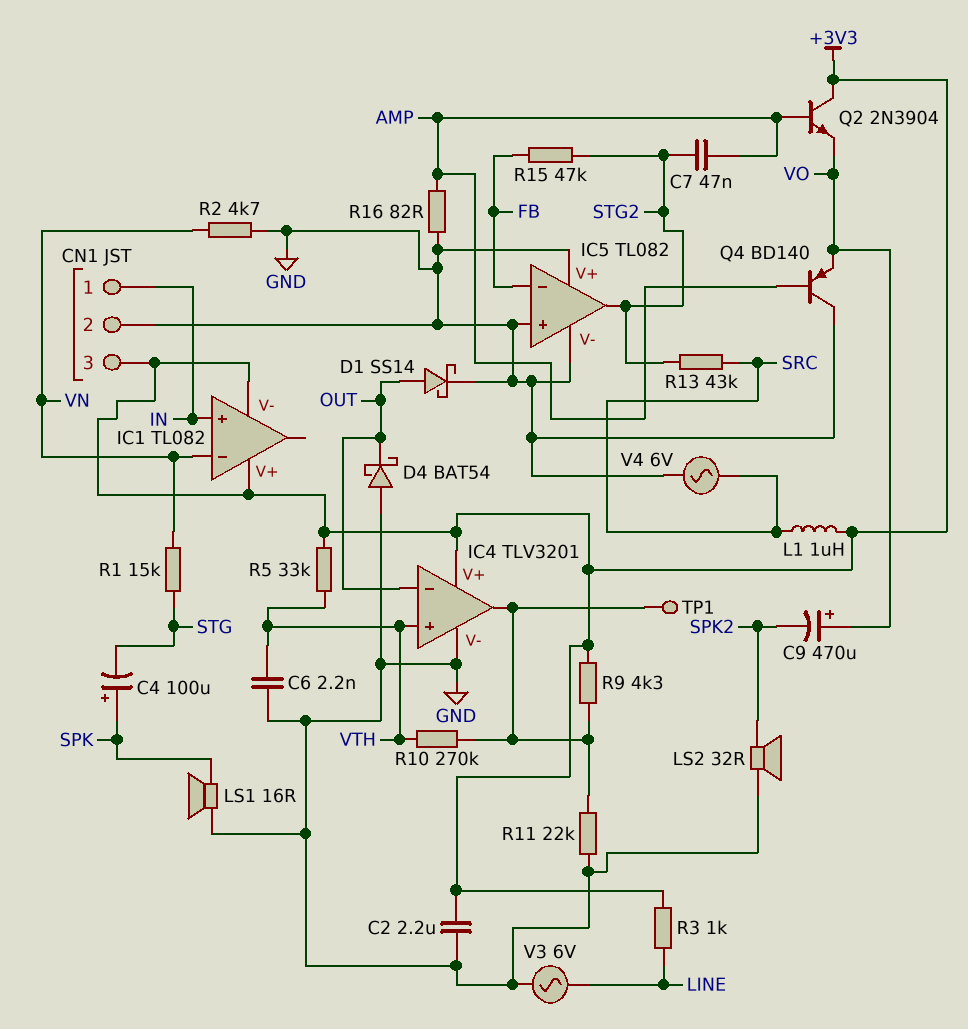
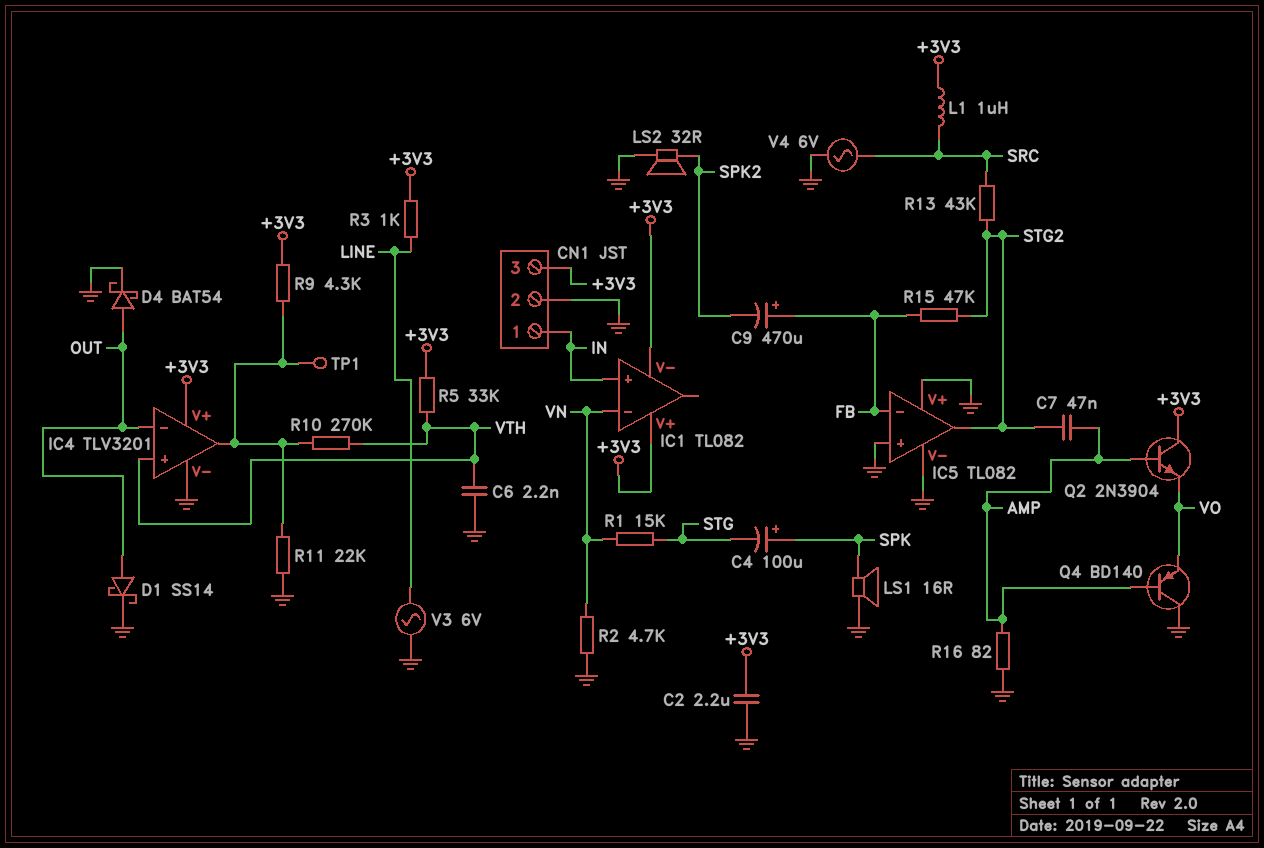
C9: 470uF (plus VO, minus SPK2) -> 470uF (plus FB, minus SPK2)
D4: schottky BAT54 (A GND, K OUT) -> schottky BAT54 (A OUT, K GND)

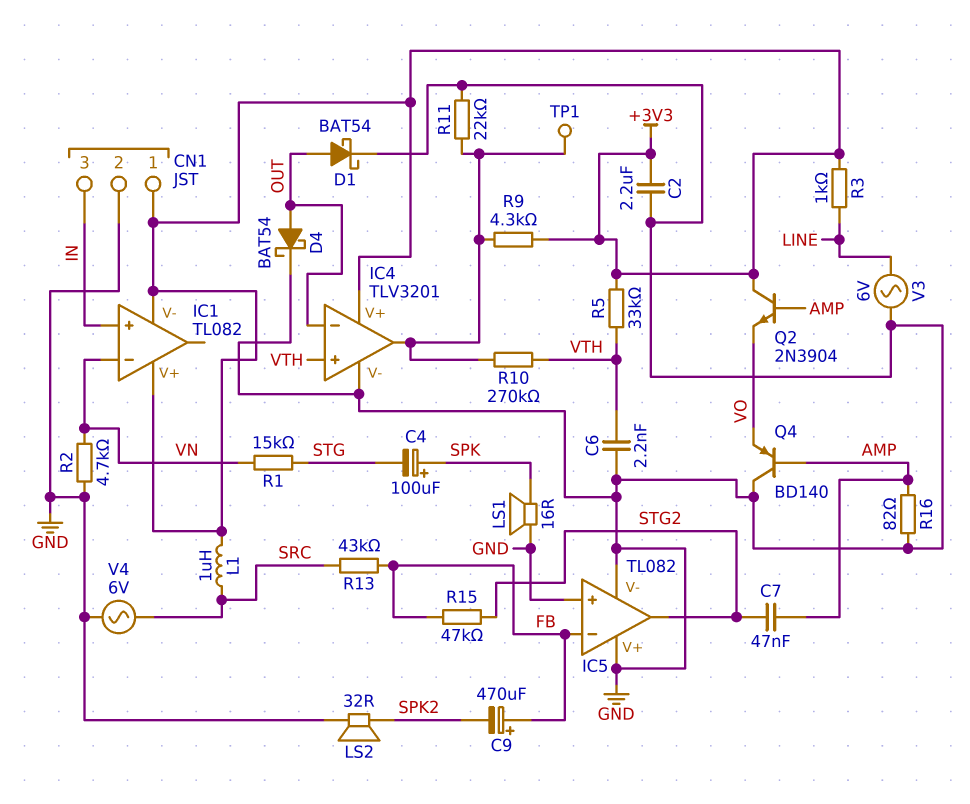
CN1 pin 1: IN -> +3V3
CN1 pin 3: +3V3 -> IN
D1: schottky SS14 (A OUT, K GND) -> schottky BAT54 (A OUT, K GND)
R13: 43k (SRC, STG2) -> 43k (FB, SRC)

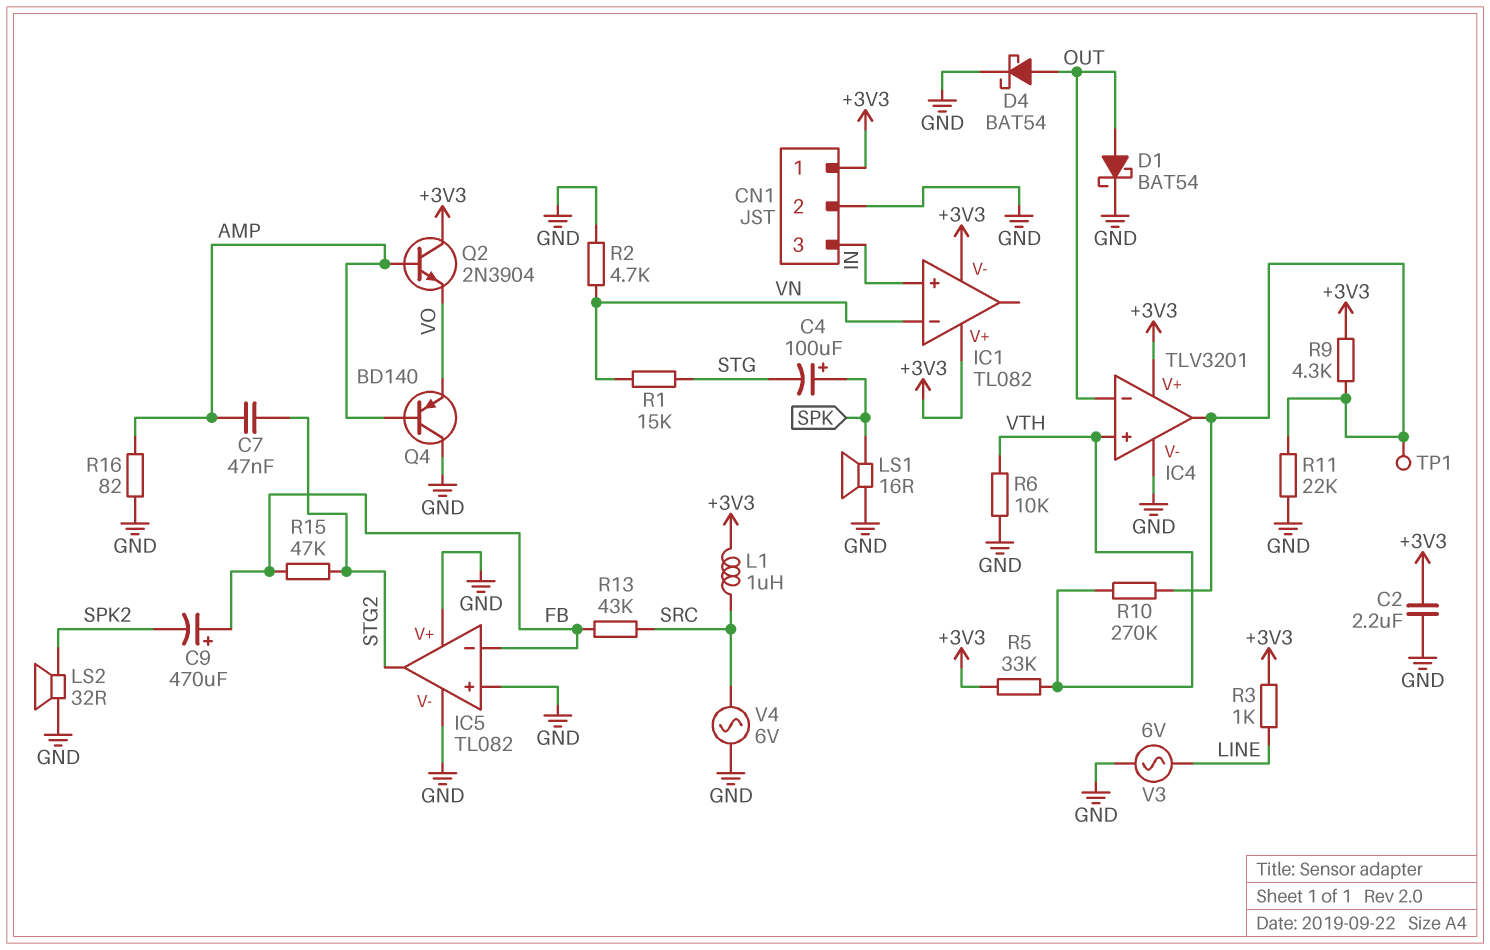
C6: 2.2nF (GND, VTH) -> none
R6: none -> 10k (GND, VTH)

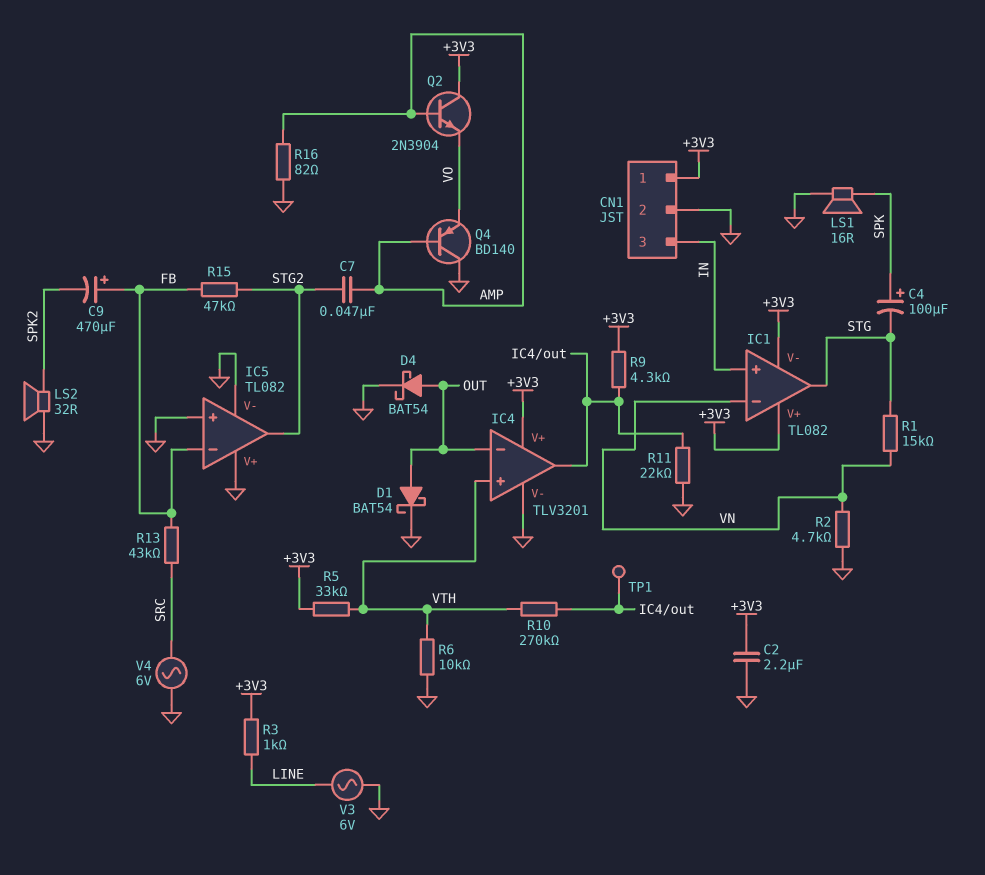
IC1 pin out: none -> STG
L1: 1uH (+3V3, SRC) -> none

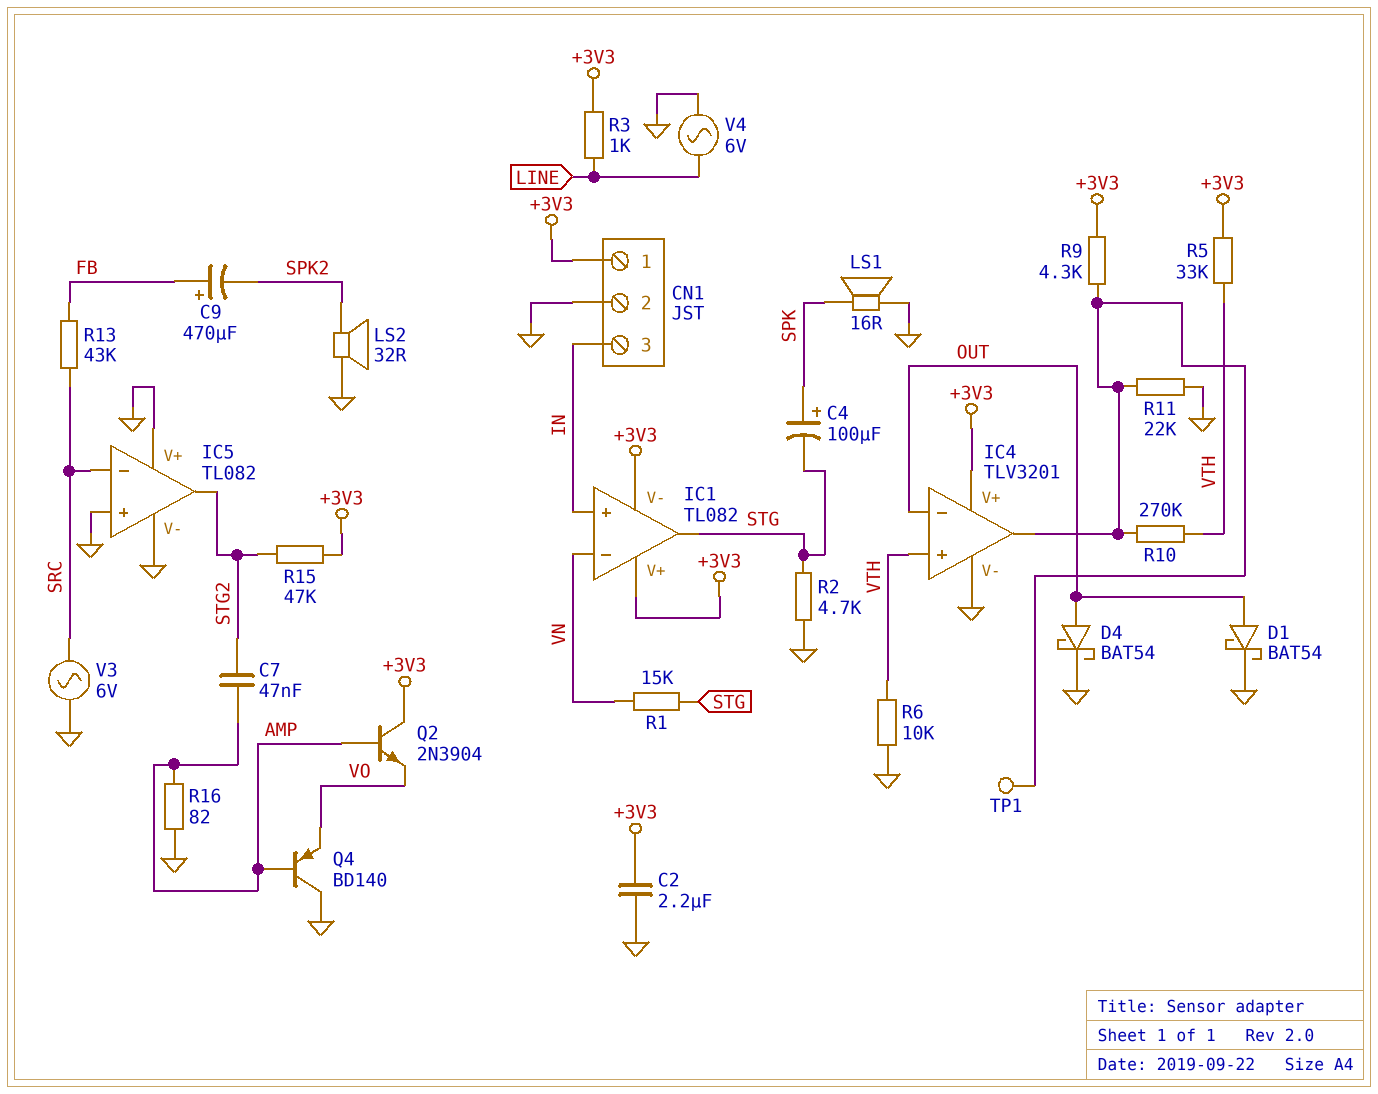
IC5 pin in-: FB -> SRC
R2: 4.7k (GND, VN) -> 4.7k (GND, STG)
R15: 47k (FB, STG2) -> 47k (+3V3, STG2)
V3: AC 6V (GND, LINE) -> AC 6V (GND, SRC)
V4: AC 6V (GND, SRC) -> AC 6V (GND, LINE)

